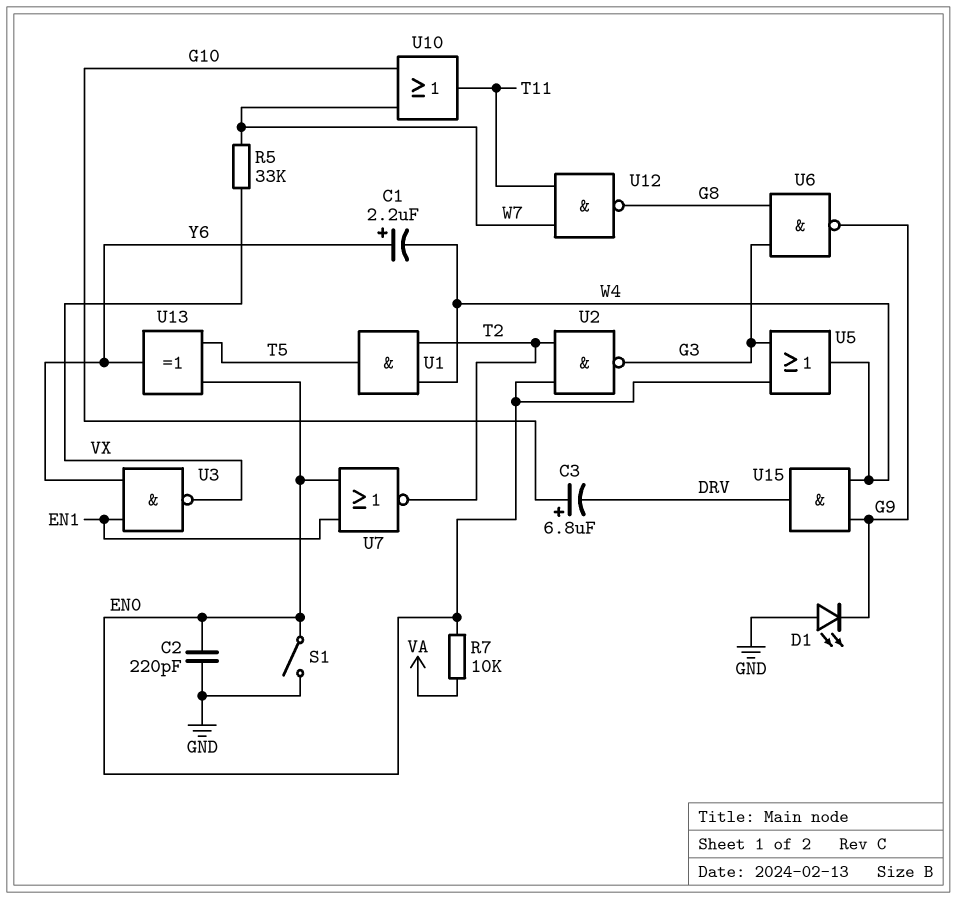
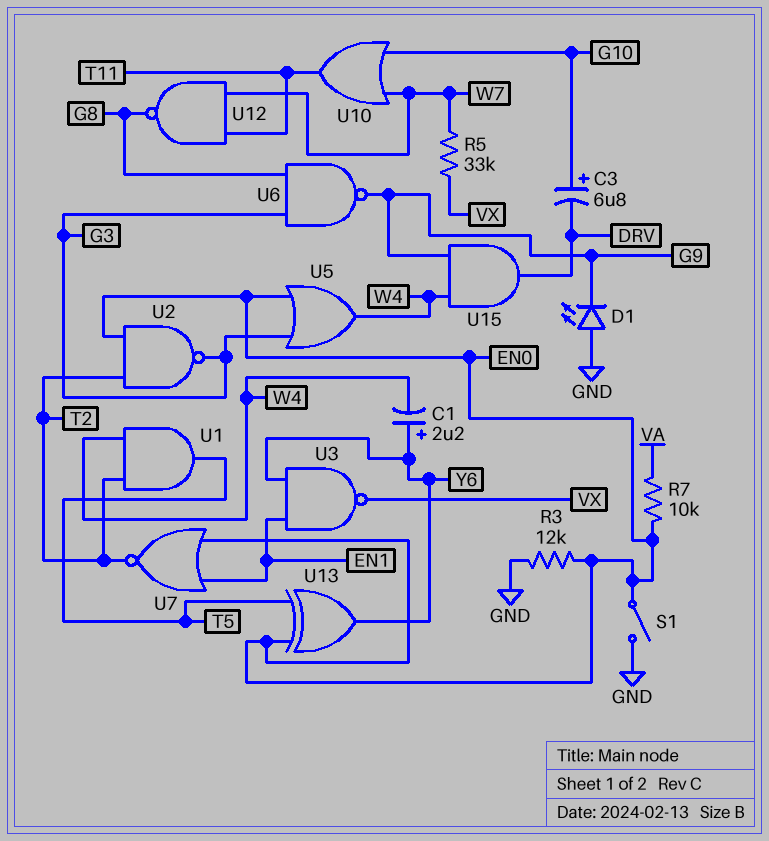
C2: 220pF (EN0, GND) -> none
R3: none -> 12k (EN0, GND)

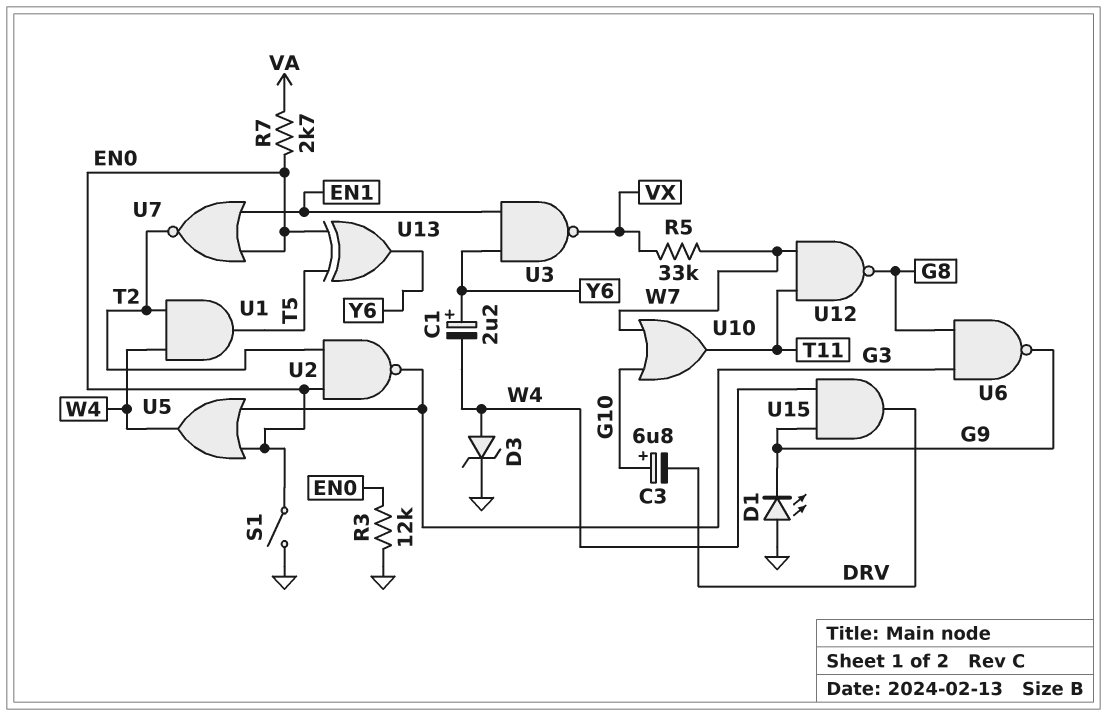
D3: none -> zener (A W4, K GND)
R7: 10k (EN0, VA) -> 2.7k (EN0, VA)

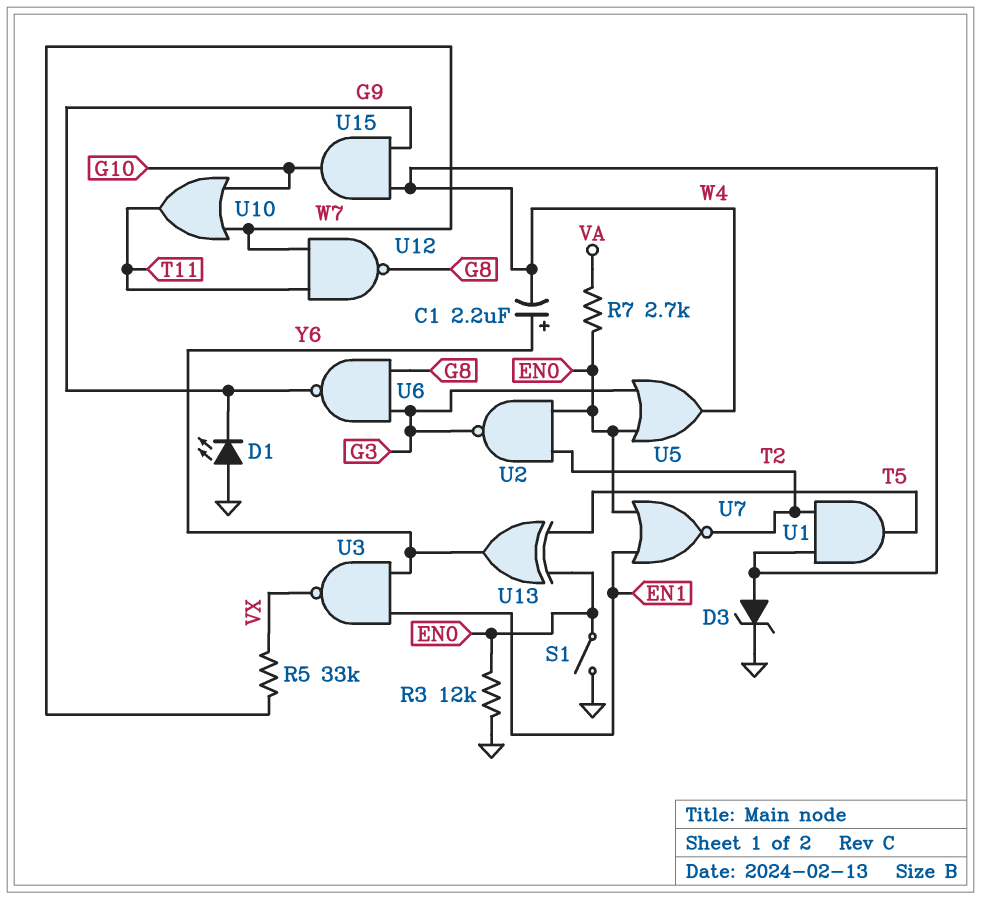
C3: 6.8uF (plus G10, minus DRV) -> none
U15: AND (in G9, in W4, out DRV) -> AND (in G9, in W4, out G10)

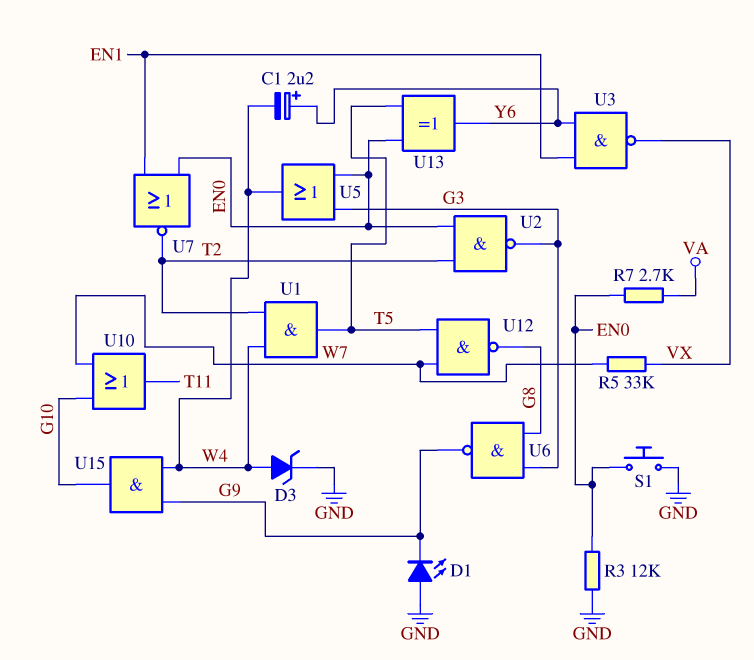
S1: switch (EN0, GND) -> button (EN0, GND)
U12: NAND (in T11, in W7, out G8) -> NAND (in T5, in W7, out G8)

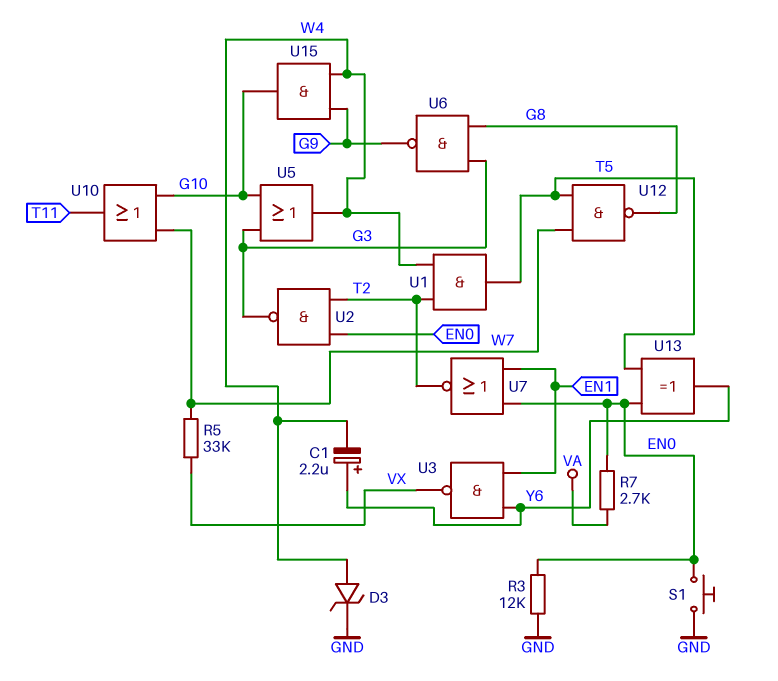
D1: LED (A GND, K G9) -> none
U5: OR (in EN0, in G3, out W4) -> OR (in G3, in G10, out W4)

